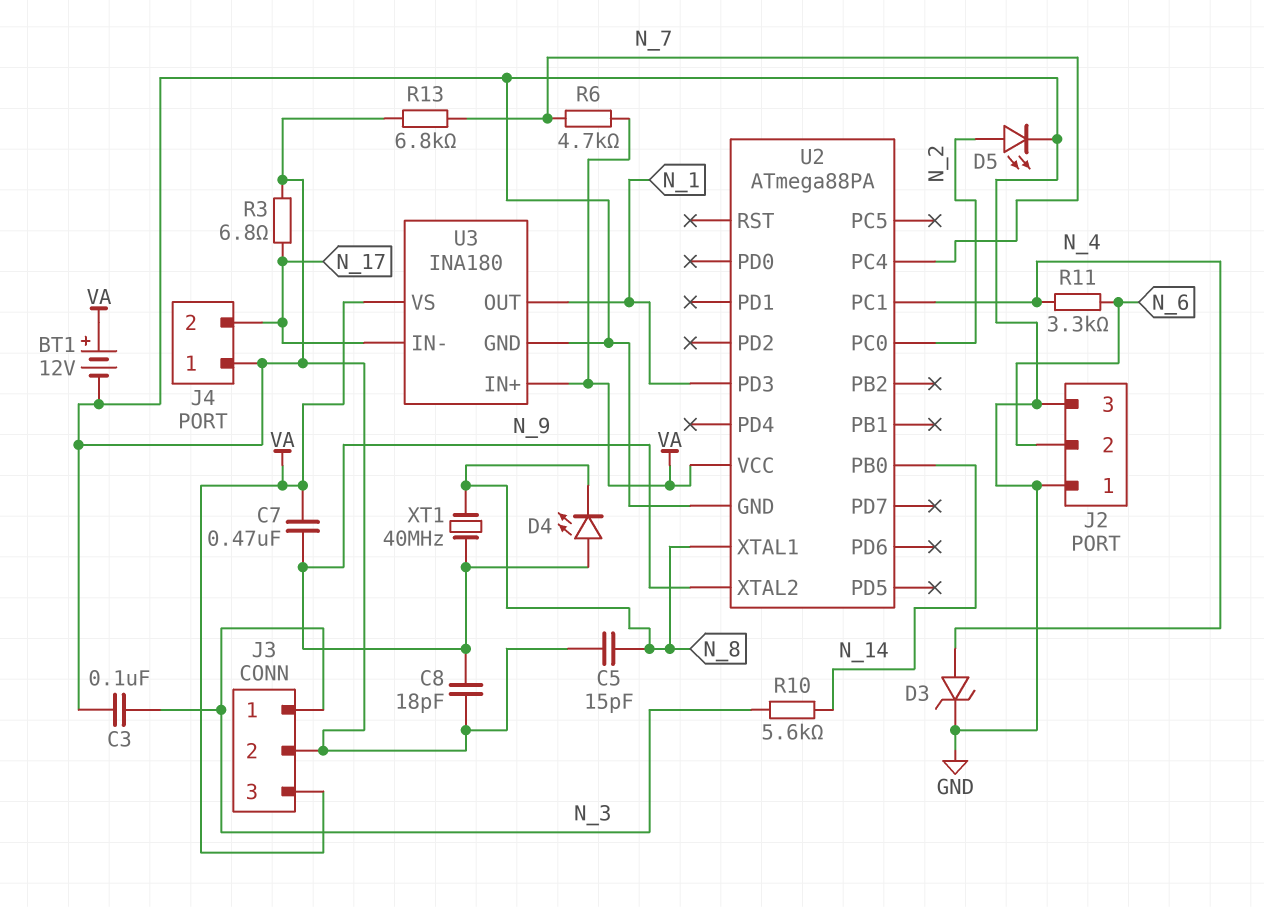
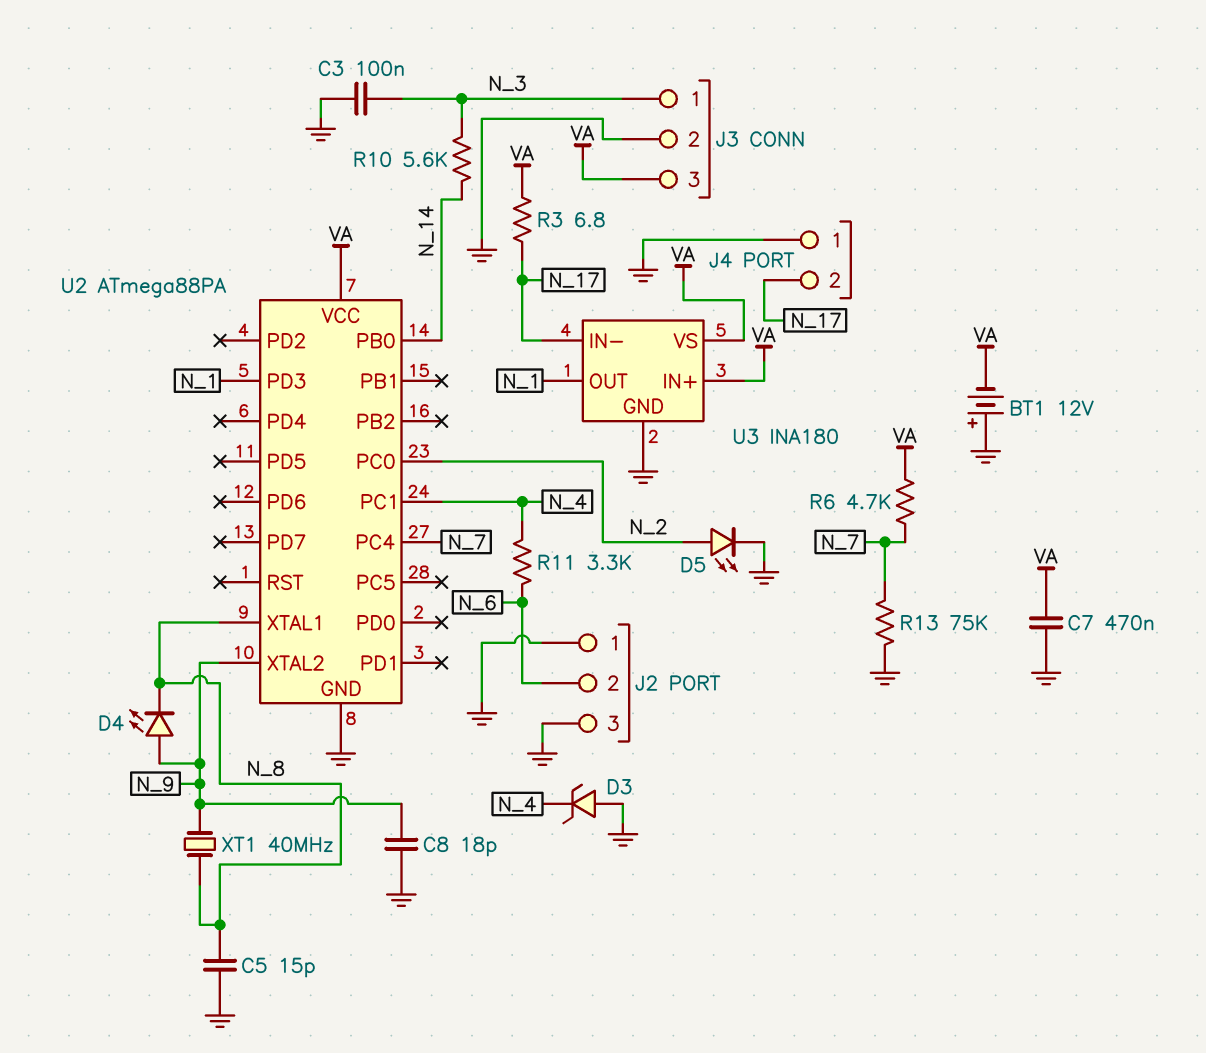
BT1: 12V (plus VA, minus GND) -> 12V (plus GND, minus VA)
C7: 470nF (N_9, VA) -> 470nF (GND, VA)
D3: zener (A N_4, K GND) -> zener (A GND, K N_4)
R3: 6.8 (GND, N_17) -> 6.8 (N_17, VA)
R13: 6.8k (GND, N_7) -> 75k (GND, N_7)

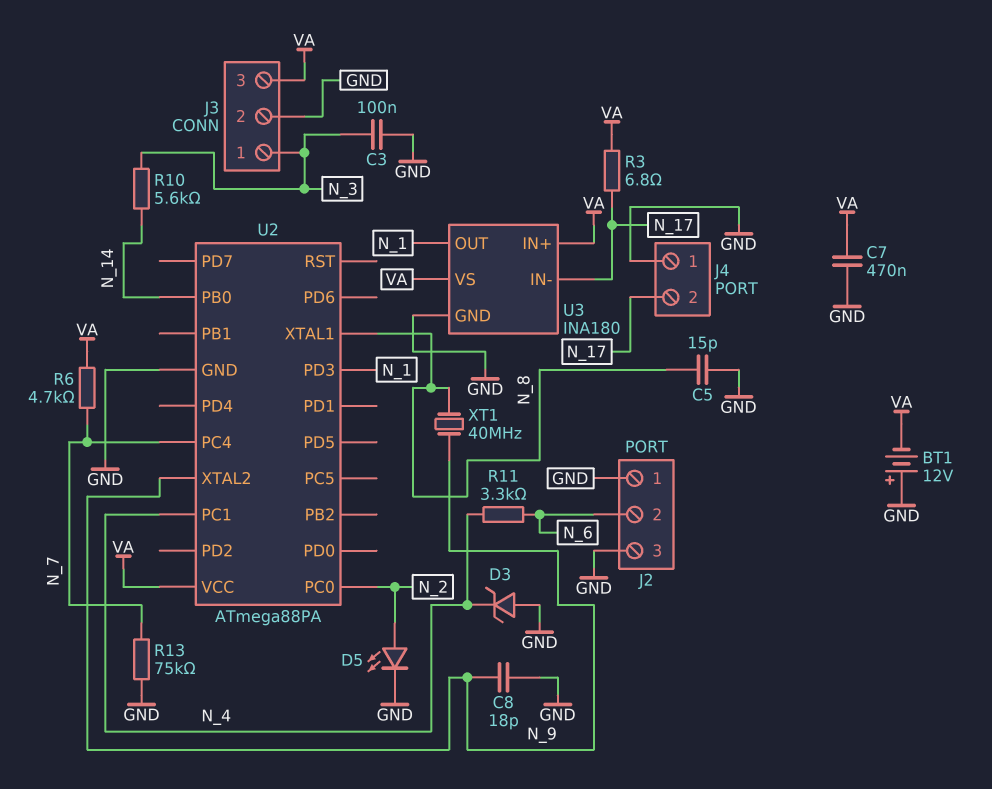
D4: LED (A N_9, K N_8) -> none

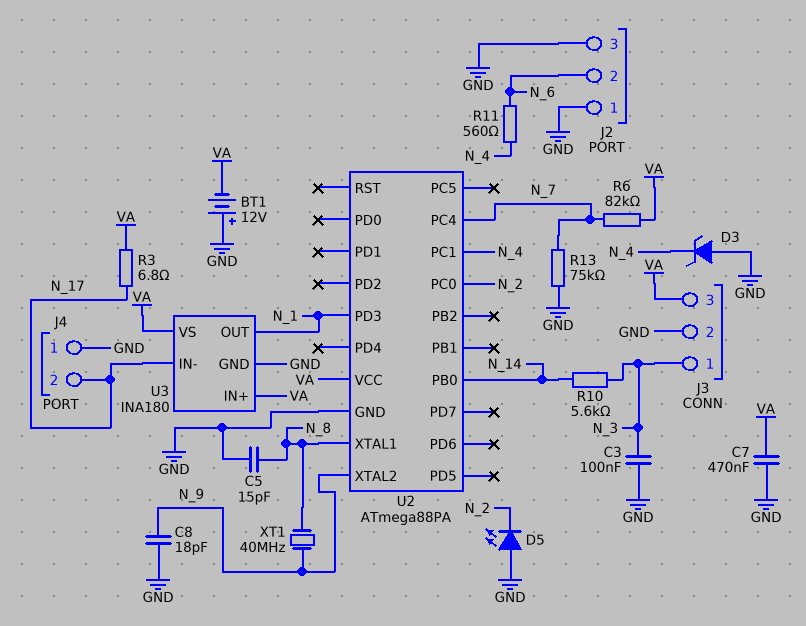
D5: LED (A N_2, K GND) -> LED (A GND, K N_2)
R6: 4.7k (N_7, VA) -> 82k (N_7, VA)
R11: 3.3k (N_4, N_6) -> 560 (N_4, N_6)

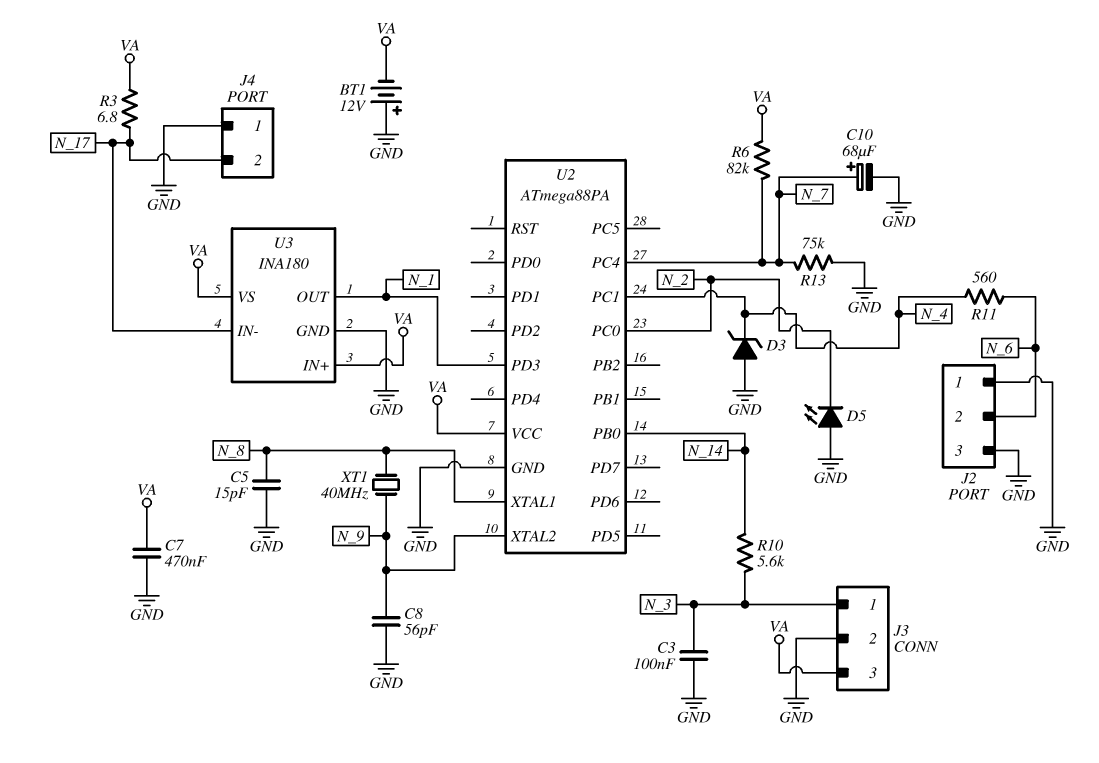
C8: 18pF (GND, N_9) -> 56pF (GND, N_9)
C10: none -> 68uF (plus N_7, minus GND)

